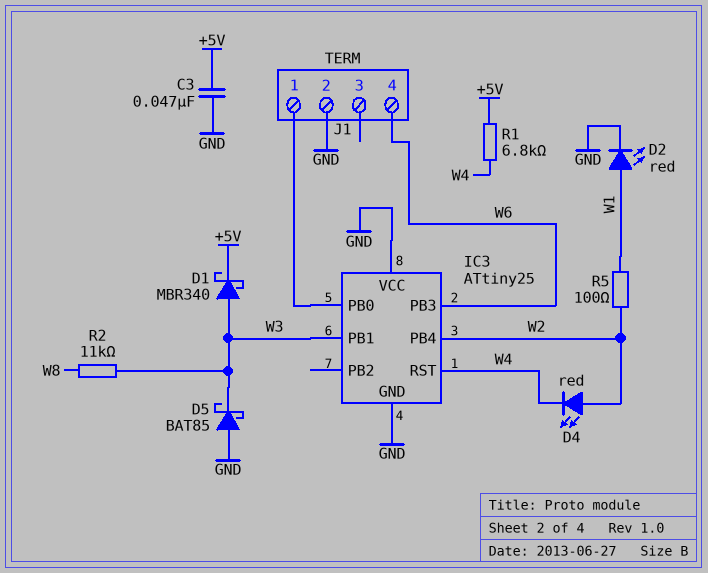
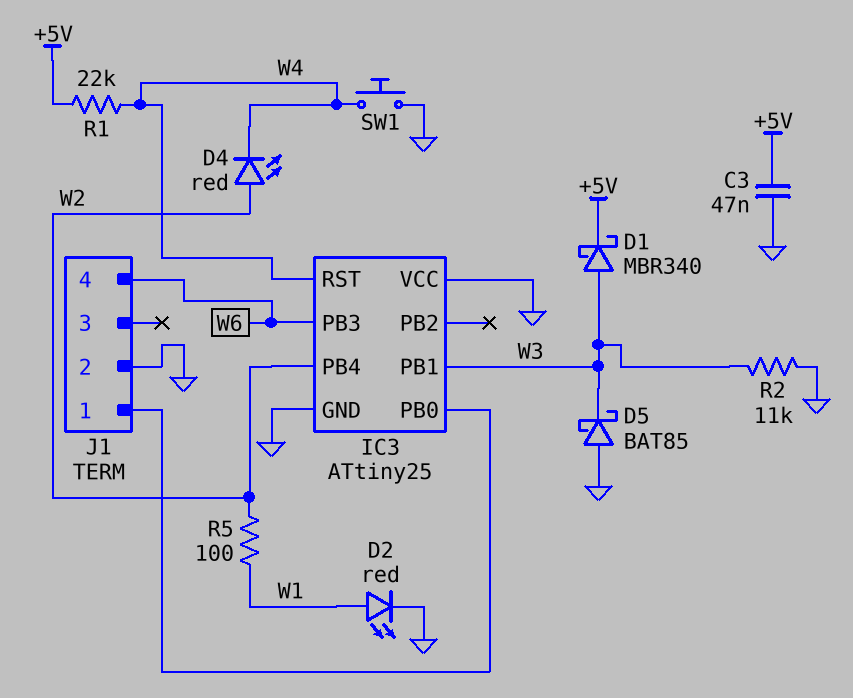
R1: 6.8k (+5V, W4) -> 22k (+5V, W4)
R2: 11k (W3, W8) -> 11k (GND, W3)
SW1: none -> button (GND, W4)

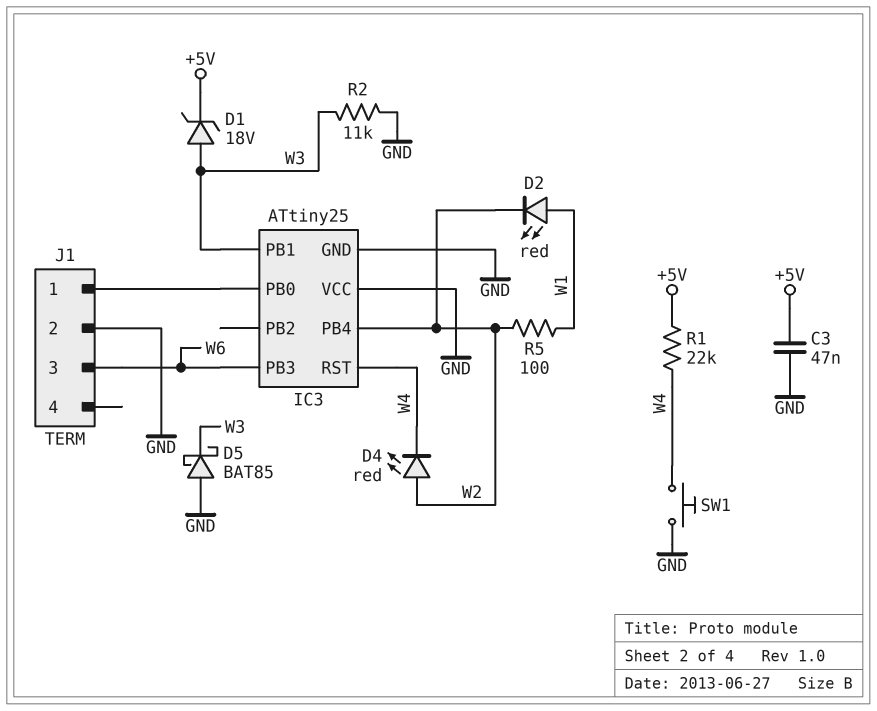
D1: schottky MBR340 (A W3, K +5V) -> zener 18V (A W3, K +5V)
D2: LED red (A W1, K GND) -> LED red (A W1, K W2)
J1 pin 3: none -> W6
J1 pin 4: W6 -> none

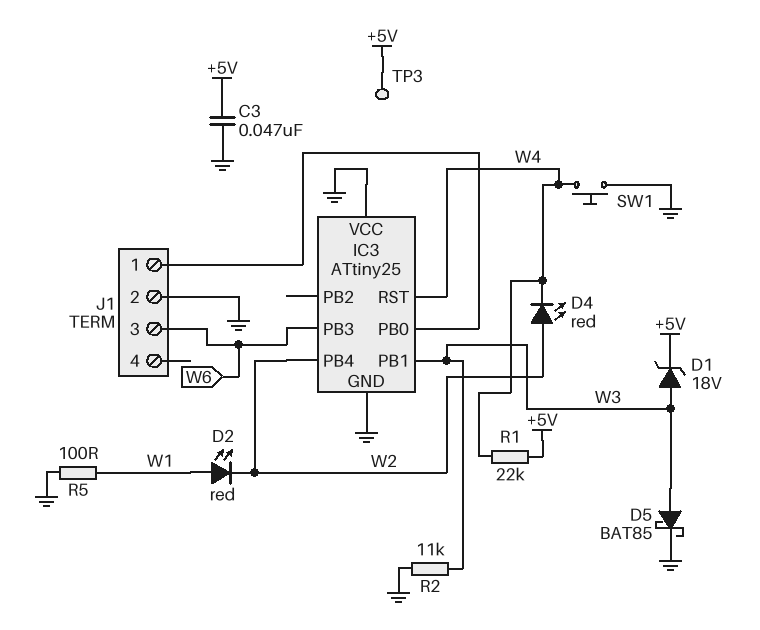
D5: schottky BAT85 (A GND, K W3) -> schottky BAT85 (A W3, K GND)
R5: 100 (W1, W2) -> 100 (GND, W1)
TP3: none -> test point (+5V)

